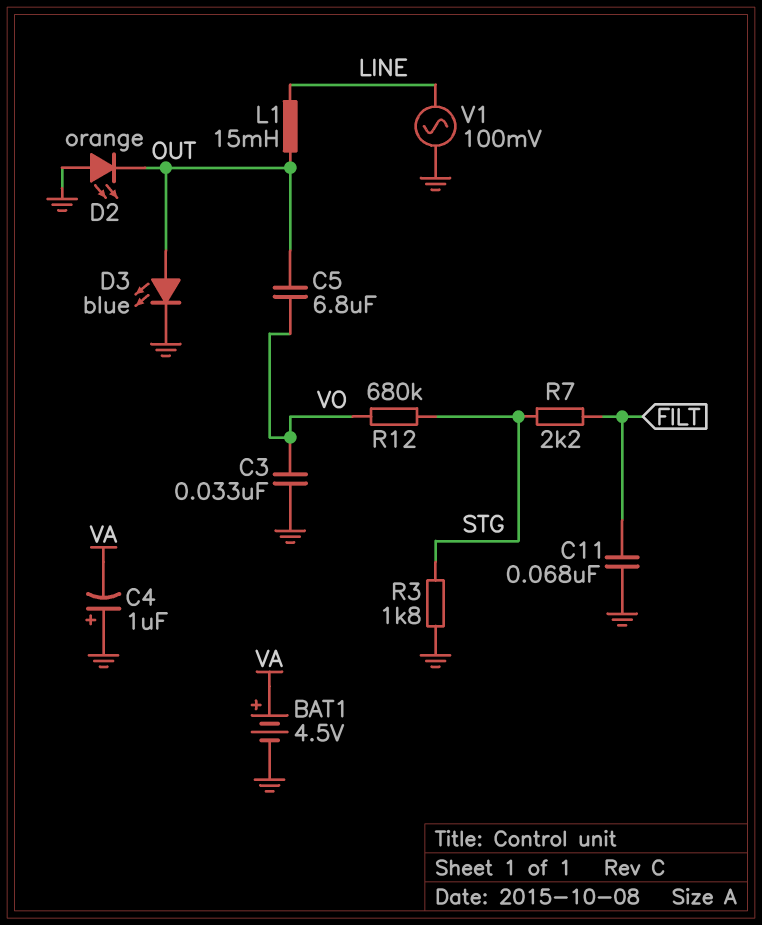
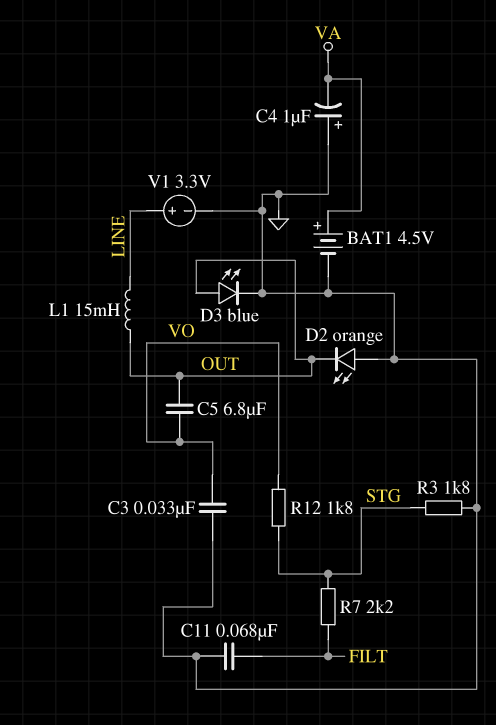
R12: 680k (STG, VO) -> 1.8k (STG, VO)
V1: AC 100mV (GND, LINE) -> 3.3V (plus LINE, minus GND)

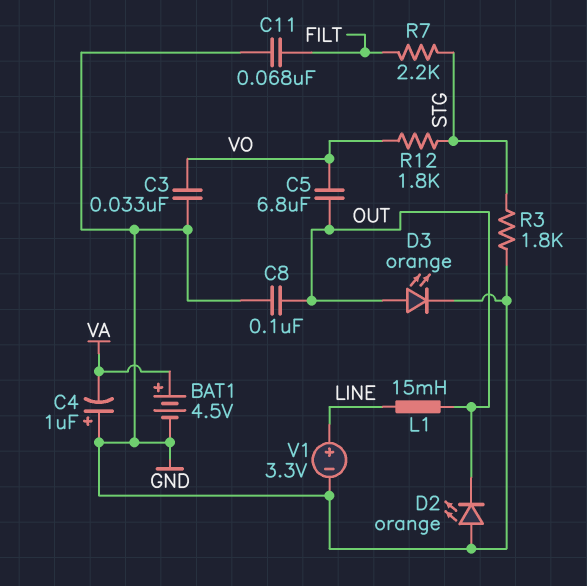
C8: none -> 100nF (GND, OUT)
D3: LED blue (A OUT, K GND) -> LED orange (A OUT, K GND)

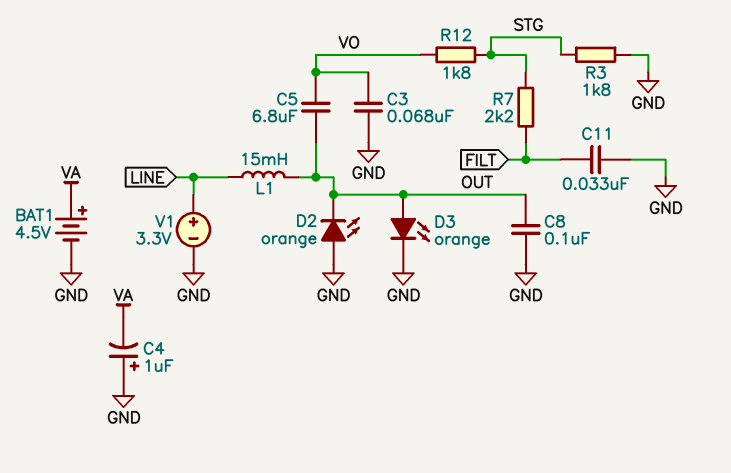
C3: 33nF (GND, VO) -> 68nF (GND, VO)
C11: 68nF (FILT, GND) -> 33nF (FILT, GND)

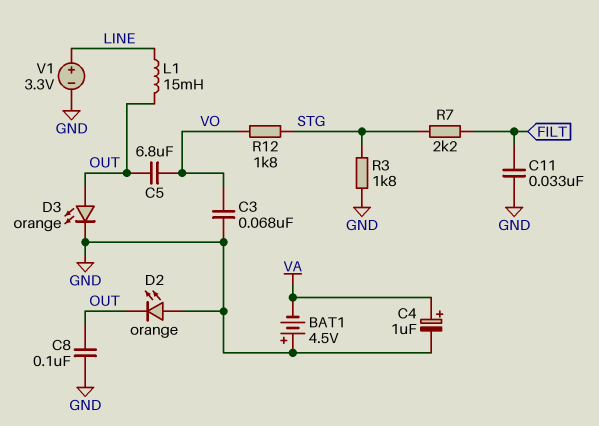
BAT1: 4.5V (plus VA, minus GND) -> 4.5V (plus GND, minus VA)
C4: 1uF (plus GND, minus VA) -> 1uF (plus VA, minus GND)

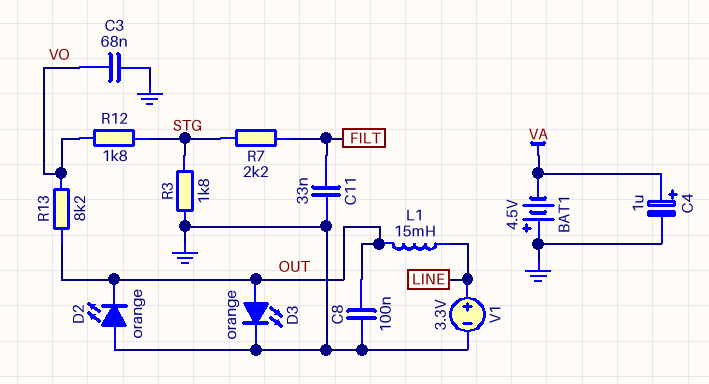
C5: 6.8uF (OUT, VO) -> none
R13: none -> 8.2k (OUT, VO)

